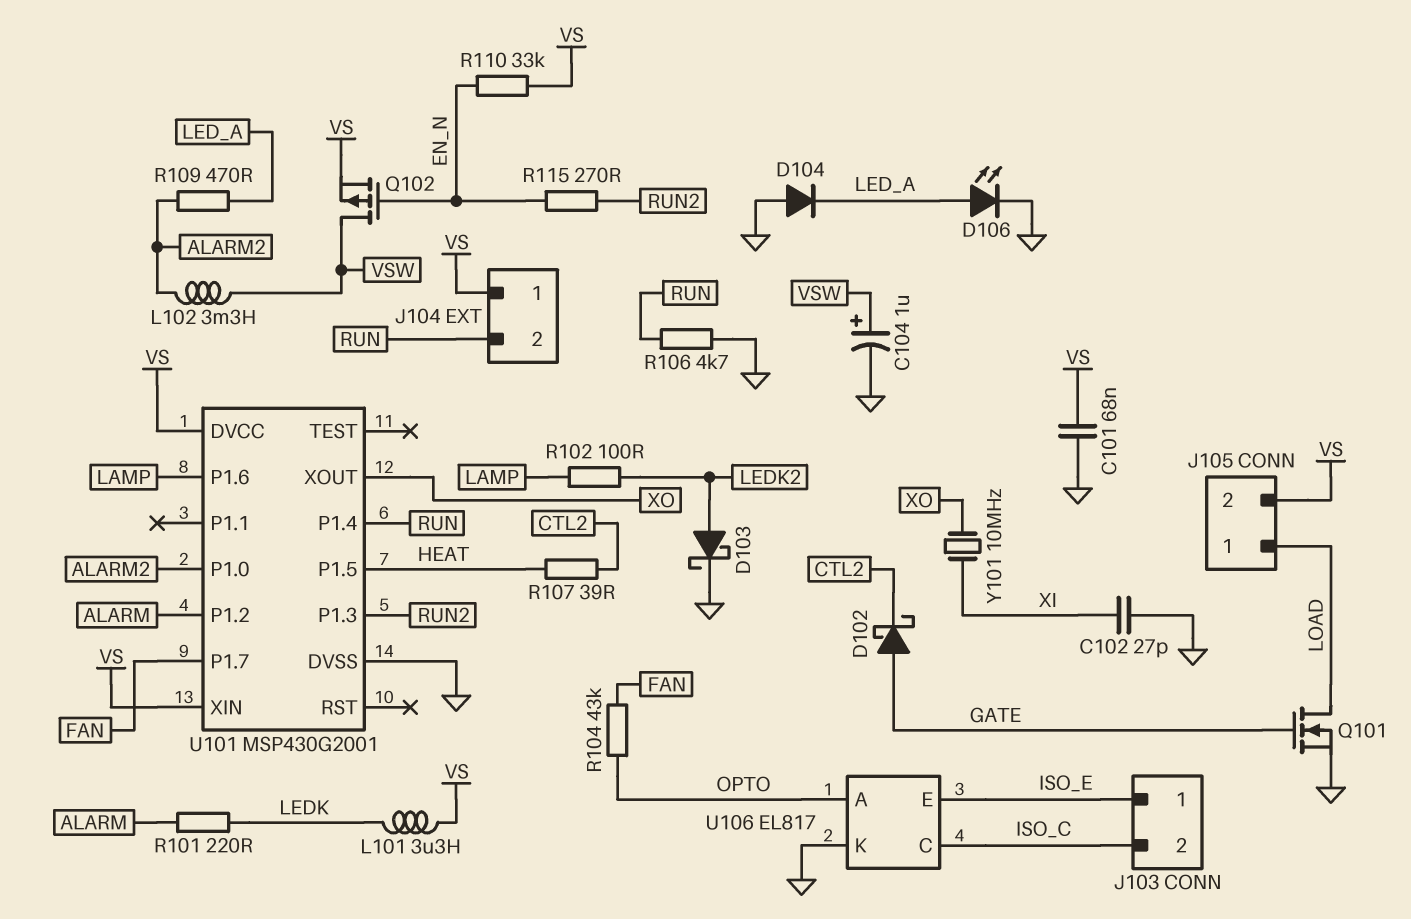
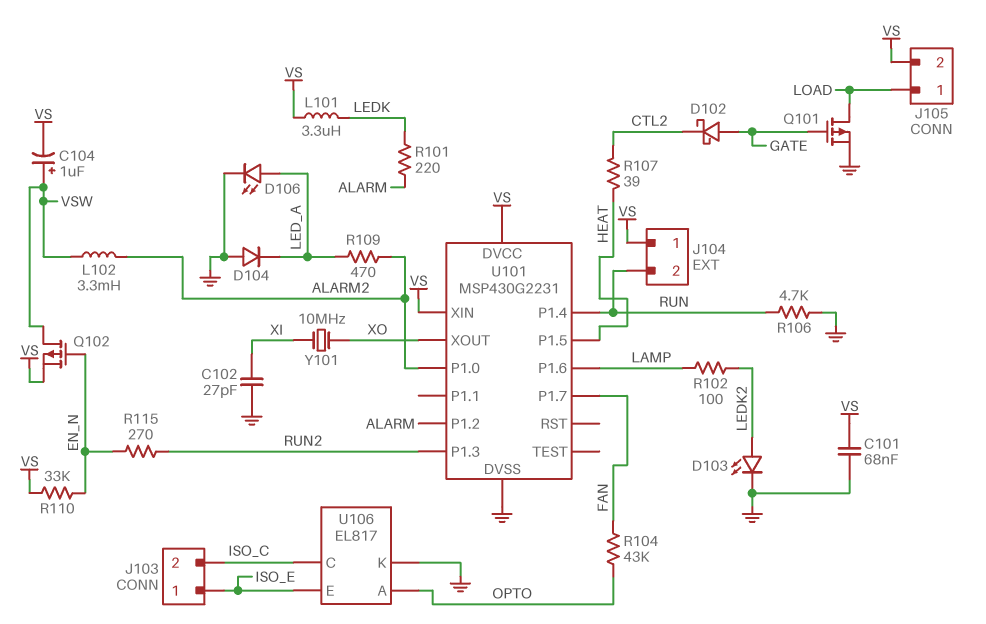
C104: 1uF (plus VSW, minus GND) -> 1uF (plus VSW, minus VS)
D103: schottky (A LEDK2, K GND) -> LED (A LEDK2, K GND)
Q101: NMOS (G GATE, D LOAD, S GND) -> PMOS (G GATE, D LOAD, S GND)
U101: MSP430G2001 -> MSP430G2231

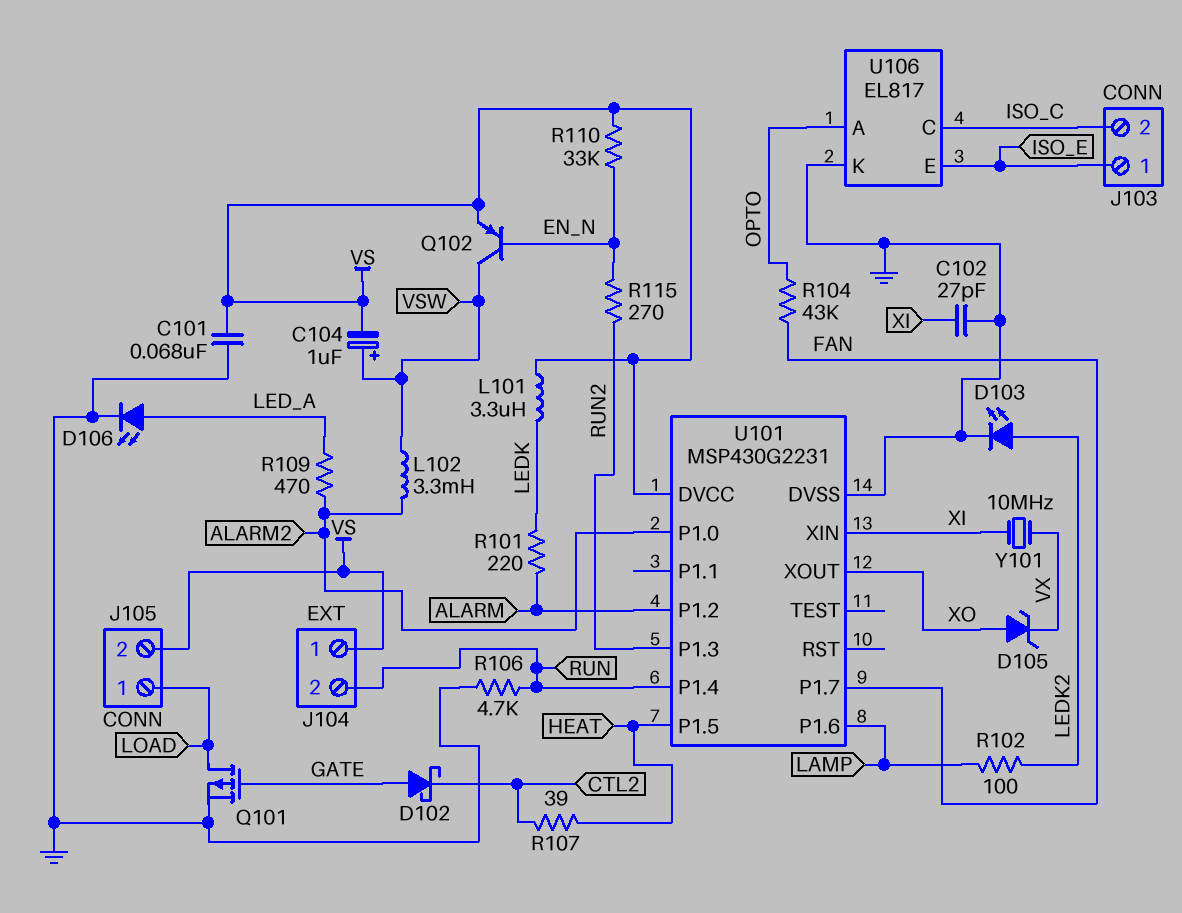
D104: diode (A GND, K LED_A) -> none
D105: none -> zener (A XO, K VX)
Q102: PMOS (G EN_N, D VSW, S VS) -> PNP (B EN_N, C VSW, E VS)
U101 pin XIN: VS -> XI
Y101: 10MHz (XI, XO) -> 10MHz (VX, XI)

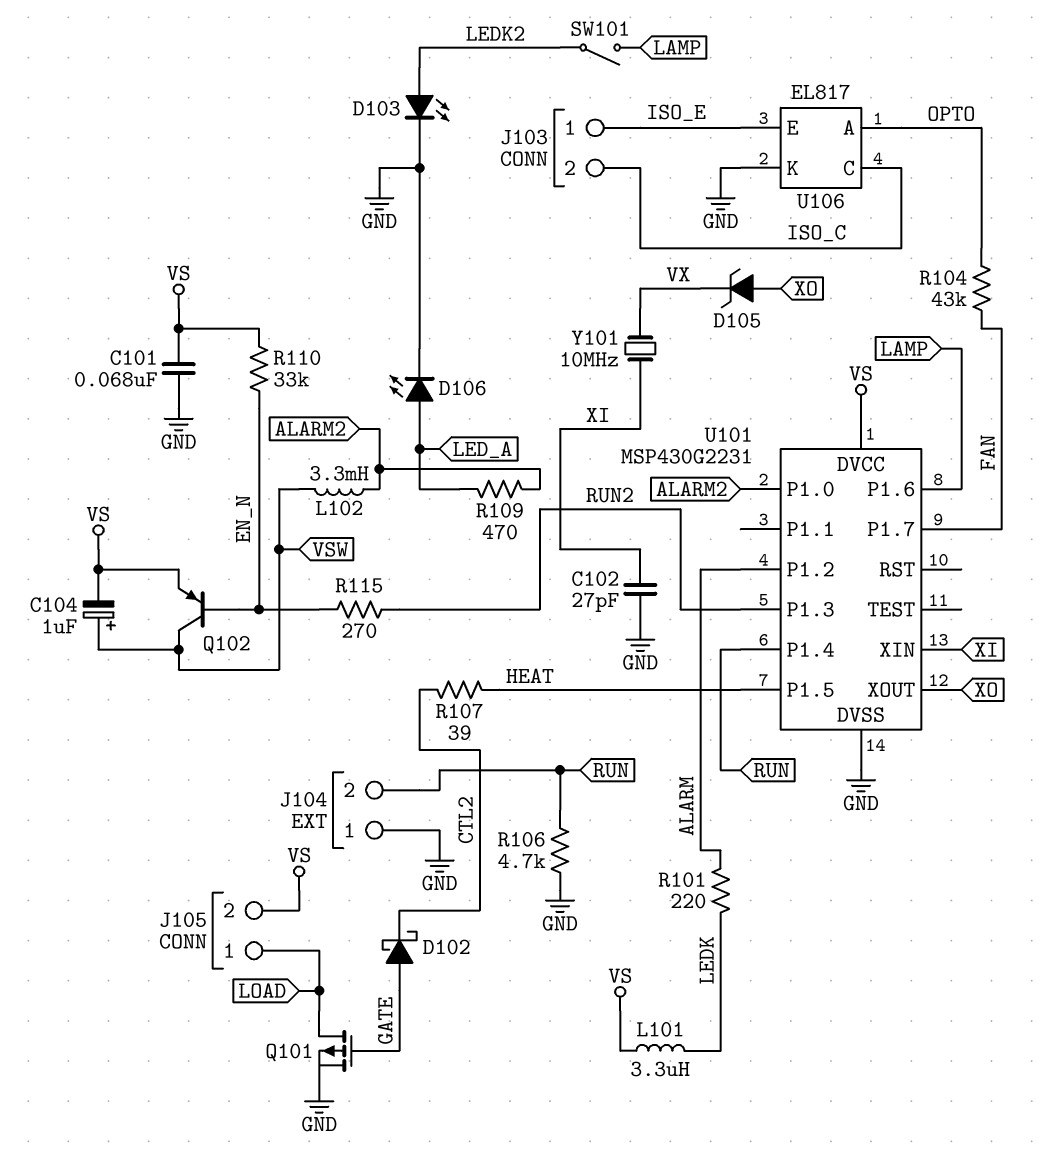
J104 pin 1: VS -> GND
R102: 100 (LAMP, LEDK2) -> none
SW101: none -> switch (LAMP, LEDK2)

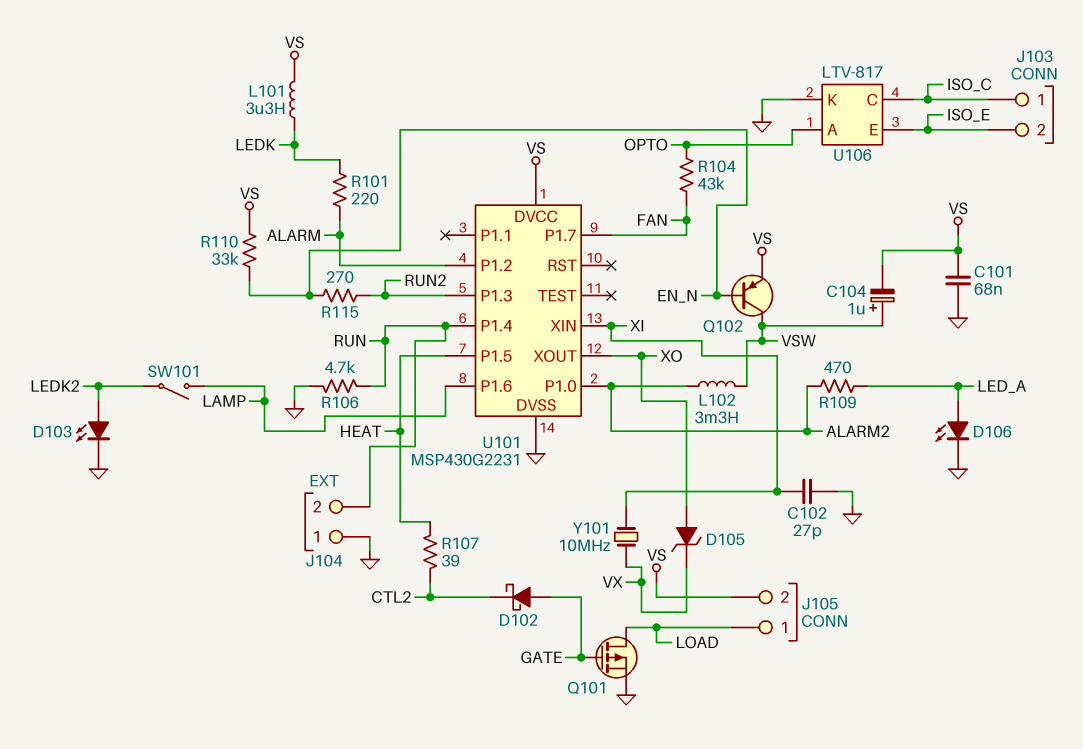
J103 pin 1: ISO_E -> ISO_C
J103 pin 2: ISO_C -> ISO_E
U106: EL817 -> LTV-817

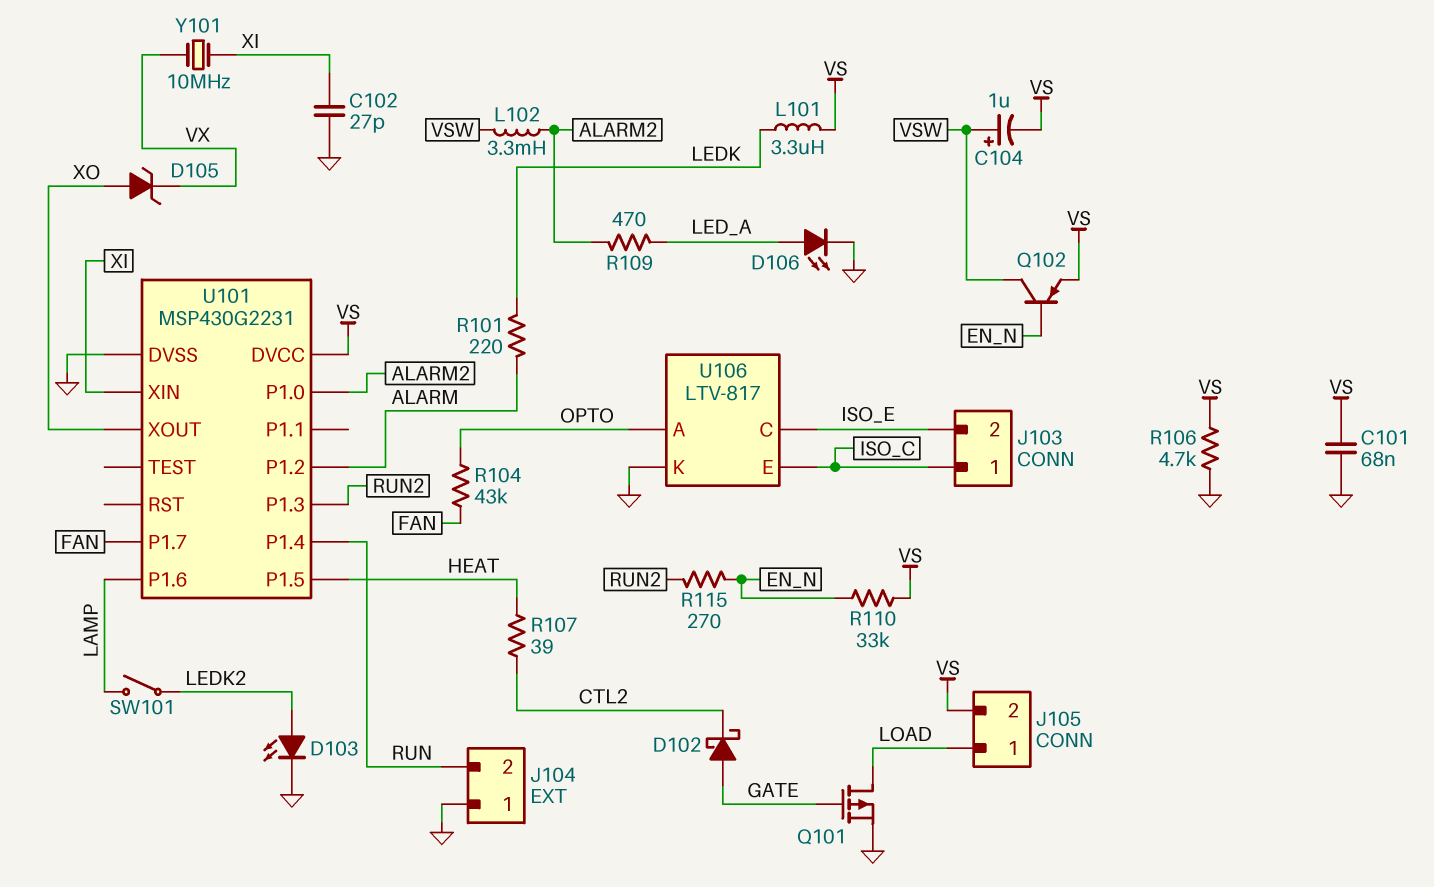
R106: 4.7k (GND, RUN) -> 4.7k (GND, VS)
U106 pin C: ISO_C -> ISO_E
U106 pin E: ISO_E -> ISO_C

